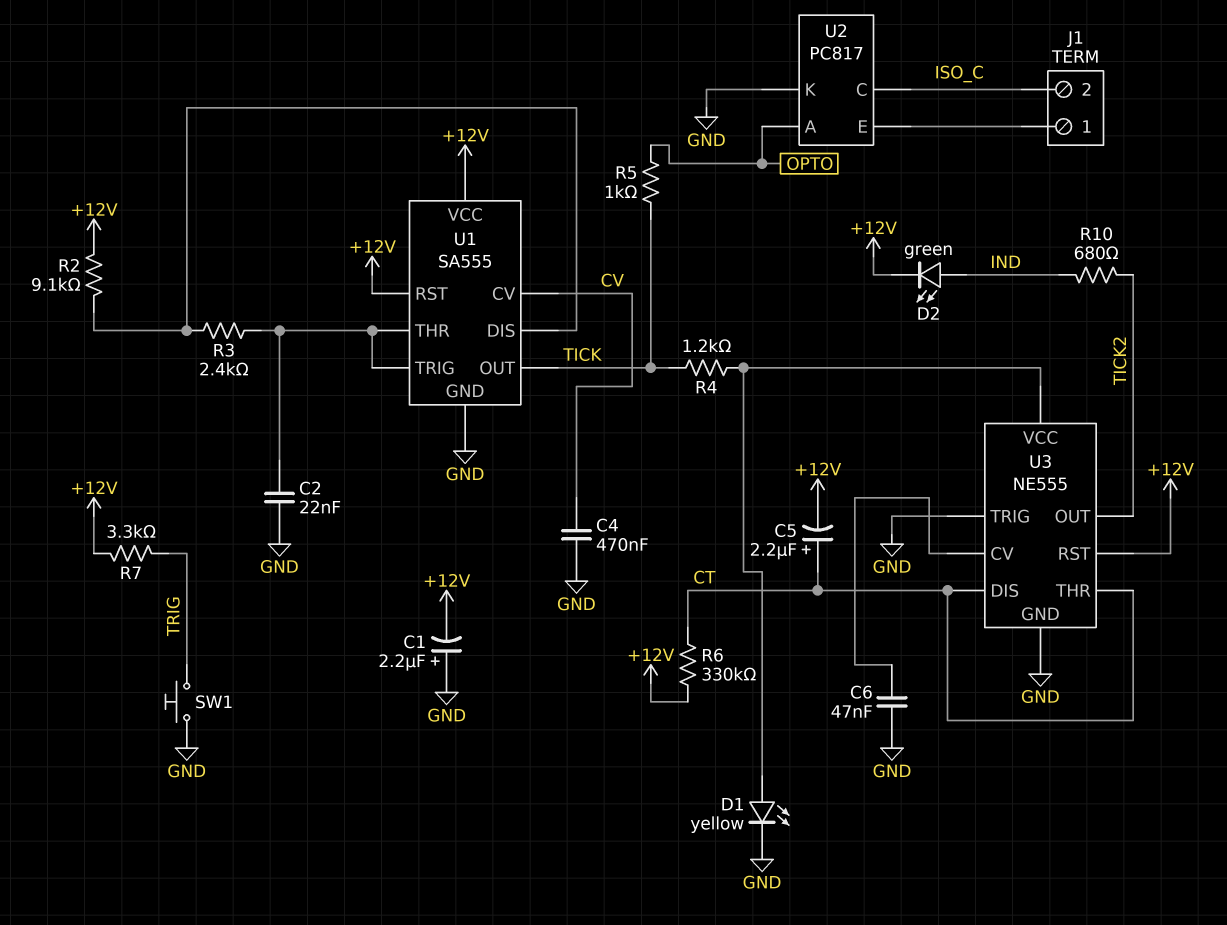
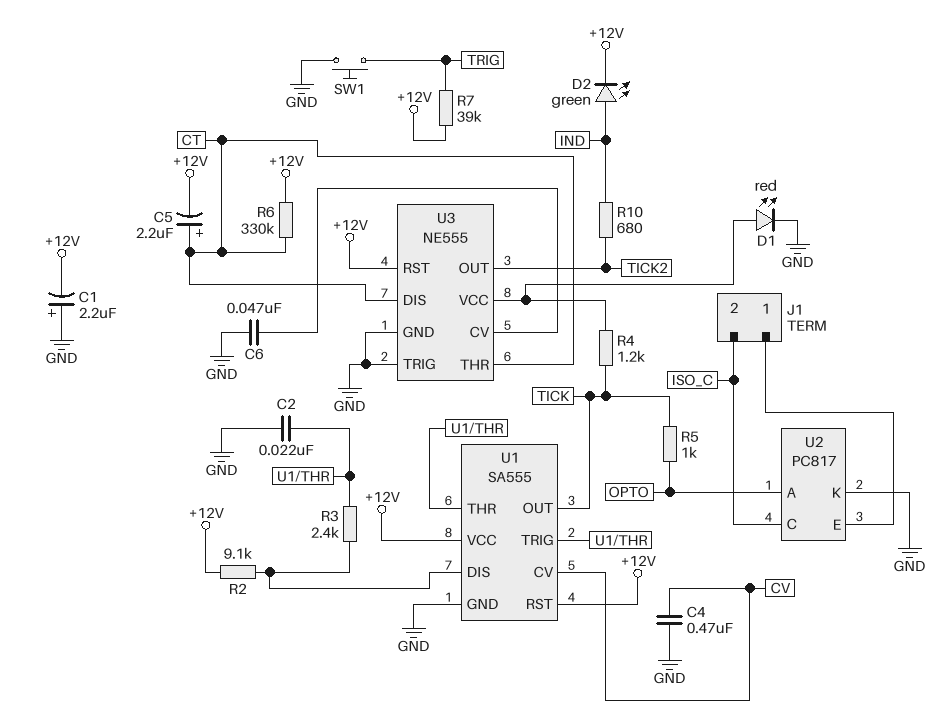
D1: LED yellow (A U3/VCC, K GND) -> LED red (A U3/VCC, K GND)
R7: 3.3k (+12V, TRIG) -> 39k (+12V, TRIG)

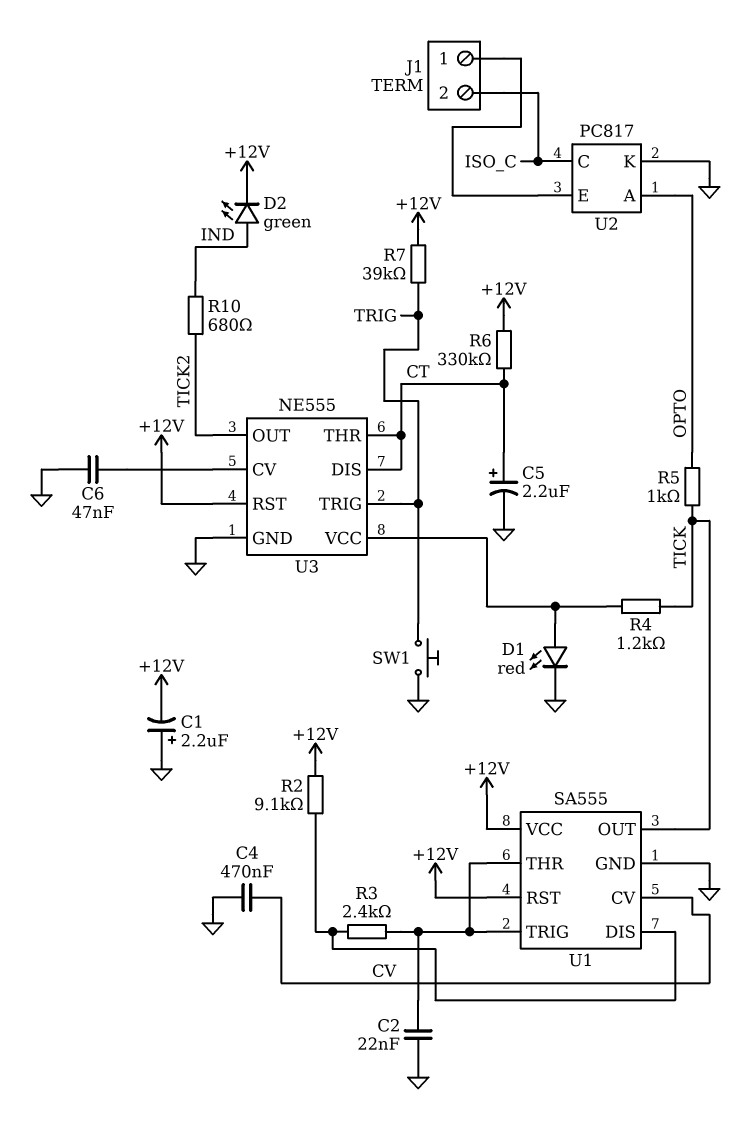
C5: 2.2uF (plus CT, minus +12V) -> 2.2uF (plus CT, minus GND)
U3 pin TRIG: GND -> TRIG

